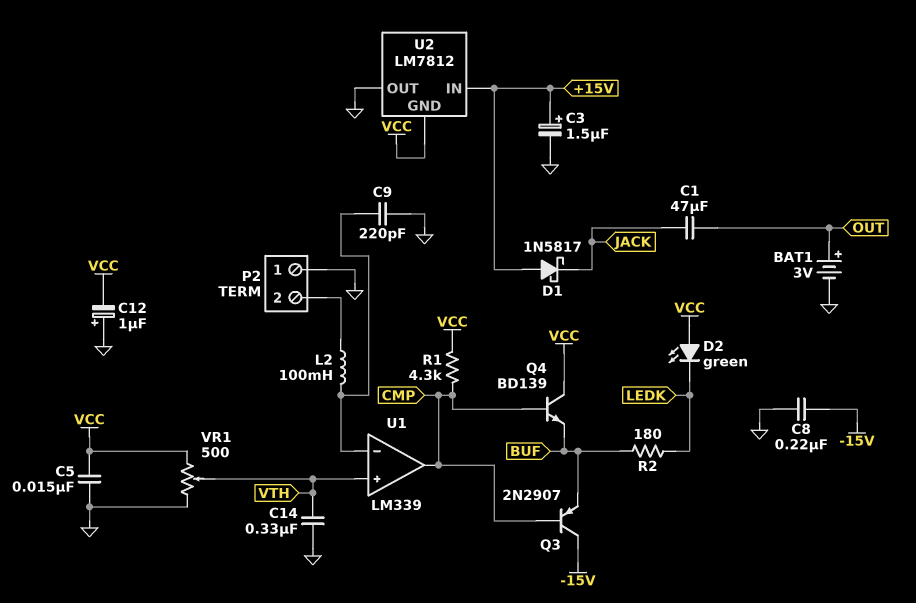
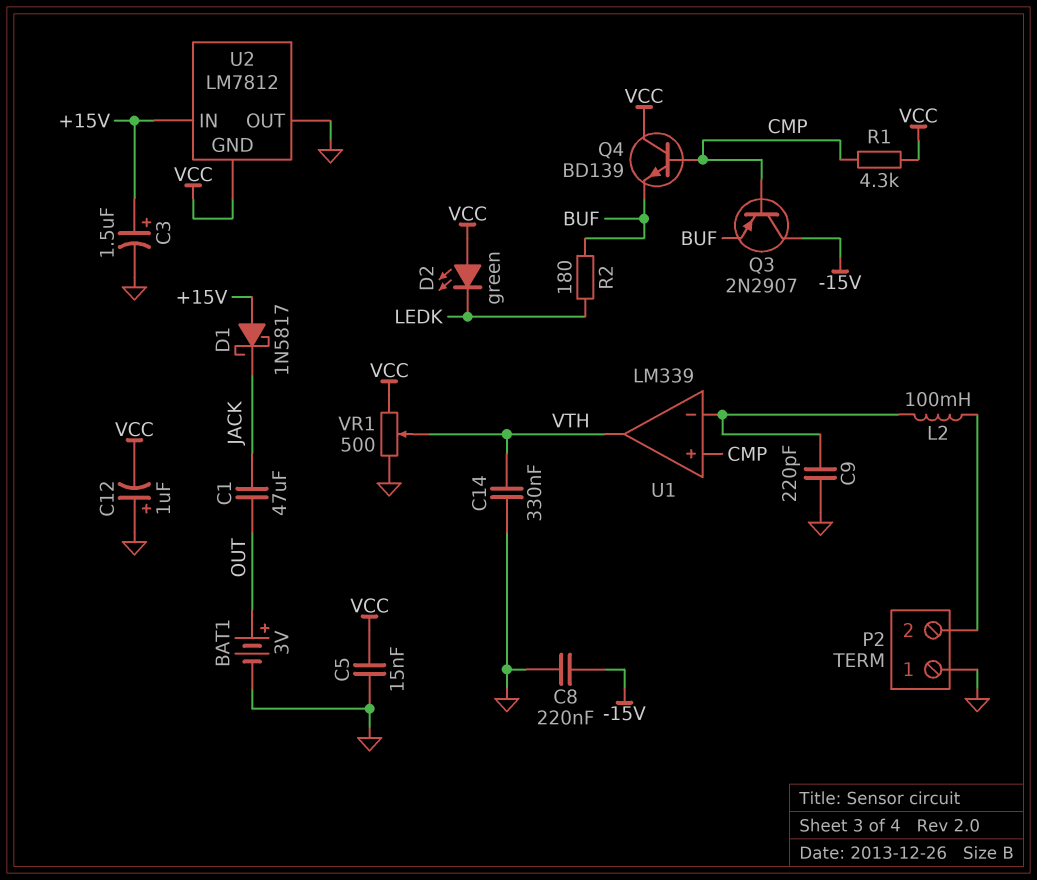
U1 pin in+: VTH -> CMP
U1 pin out: CMP -> VTH

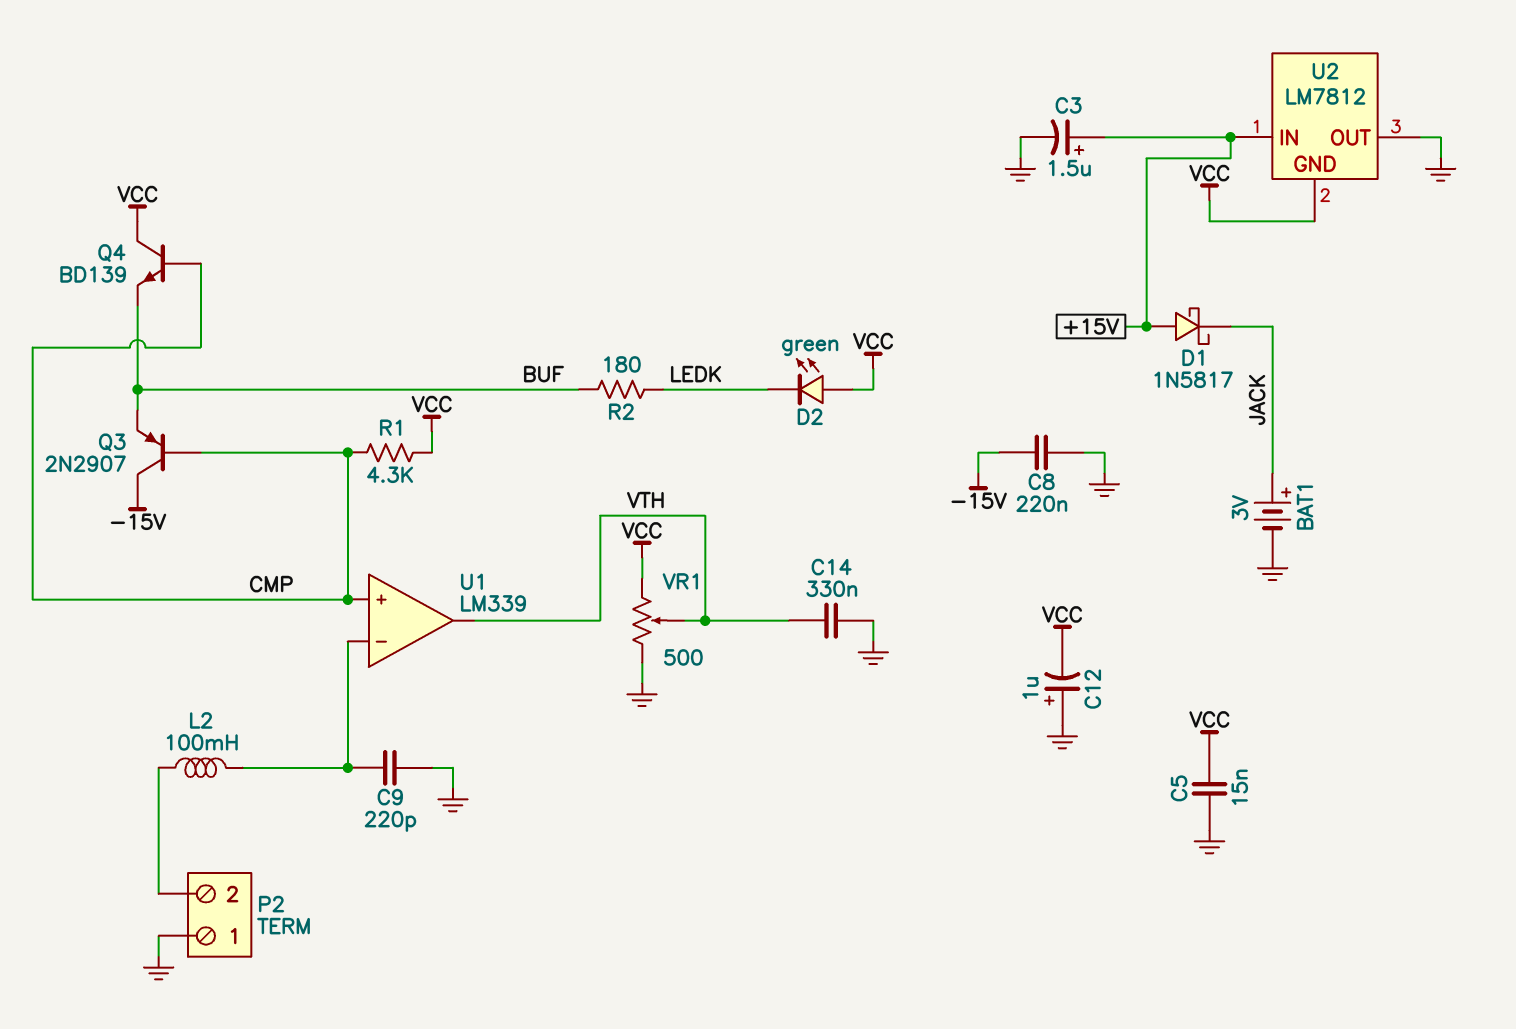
BAT1: 3V (plus OUT, minus GND) -> 3V (plus JACK, minus GND)
C1: 47uF (JACK, OUT) -> none

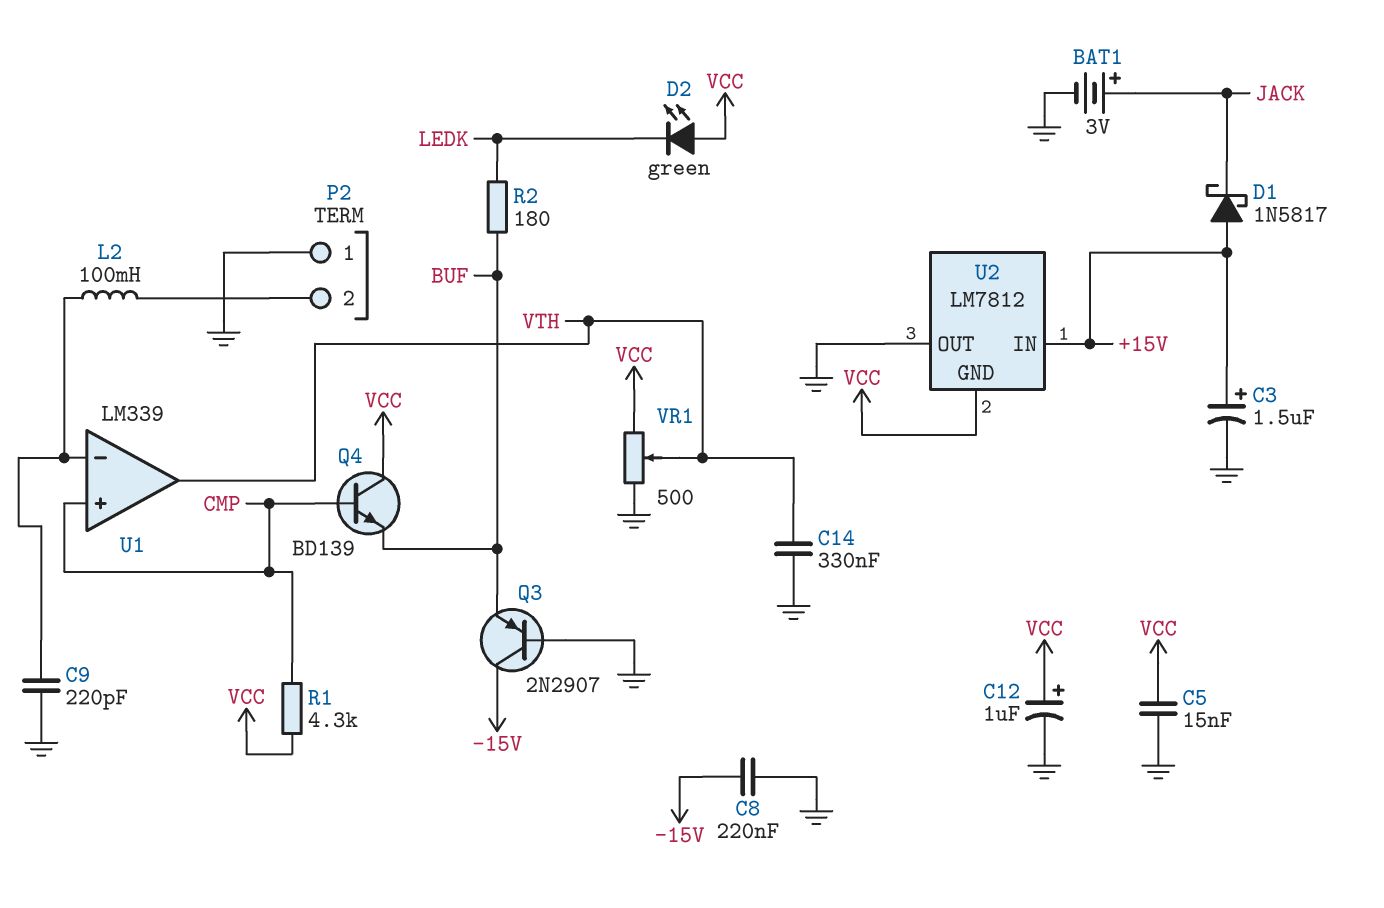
C12: 1uF (plus GND, minus VCC) -> 1uF (plus VCC, minus GND)
Q3: PNP 2N2907 (B CMP, C -15V, E BUF) -> PNP 2N2907 (B GND, C -15V, E BUF)

